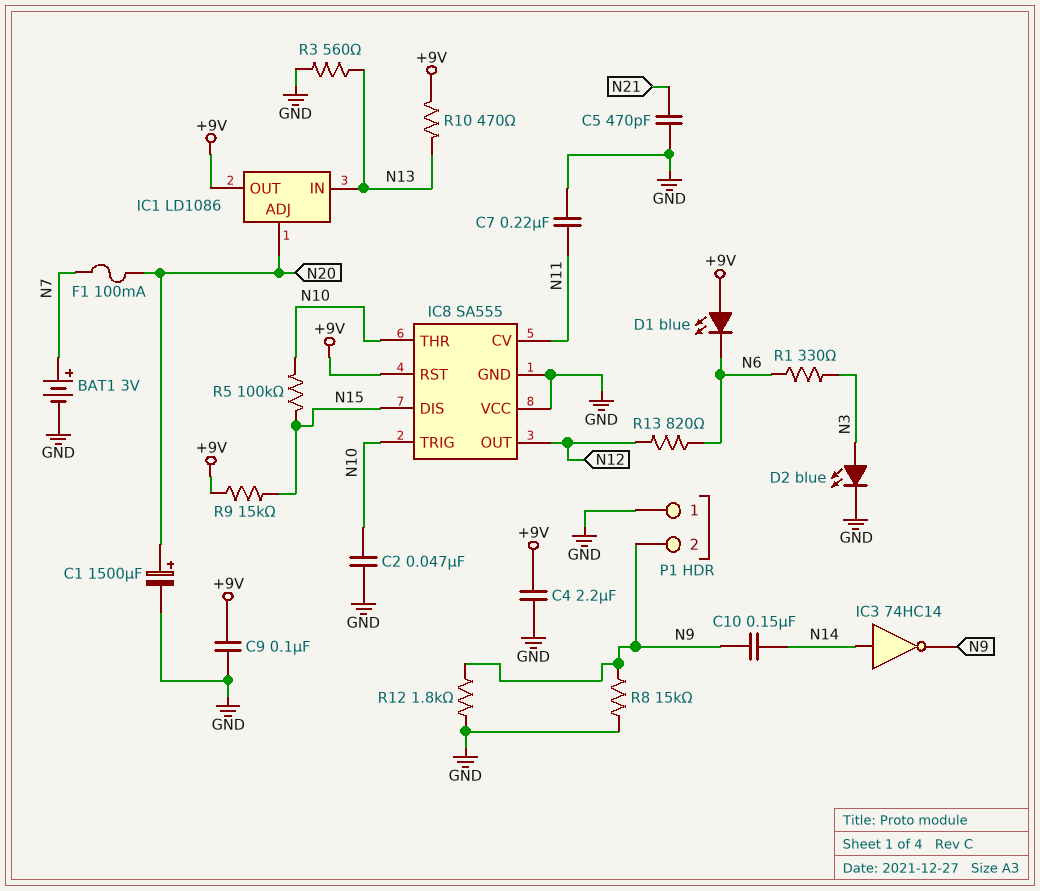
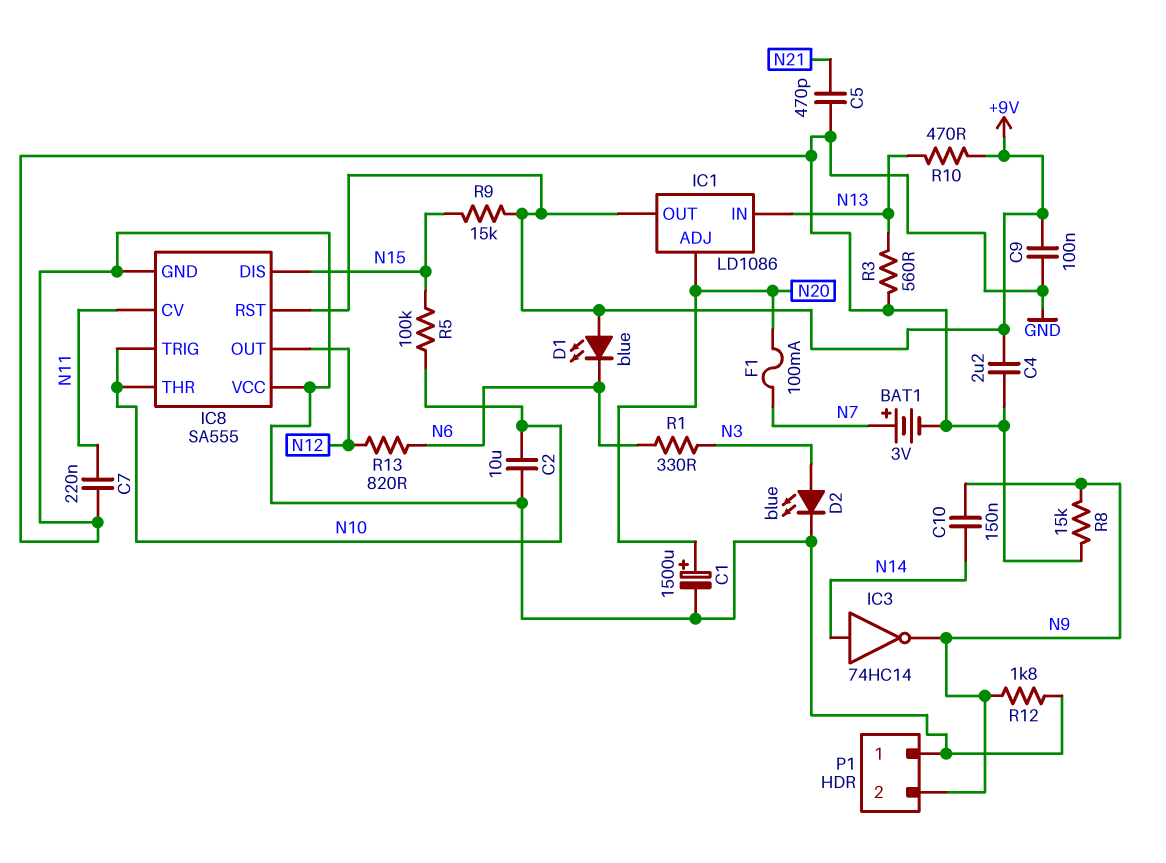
C2: 47nF (GND, N10) -> 10uF (GND, N10)

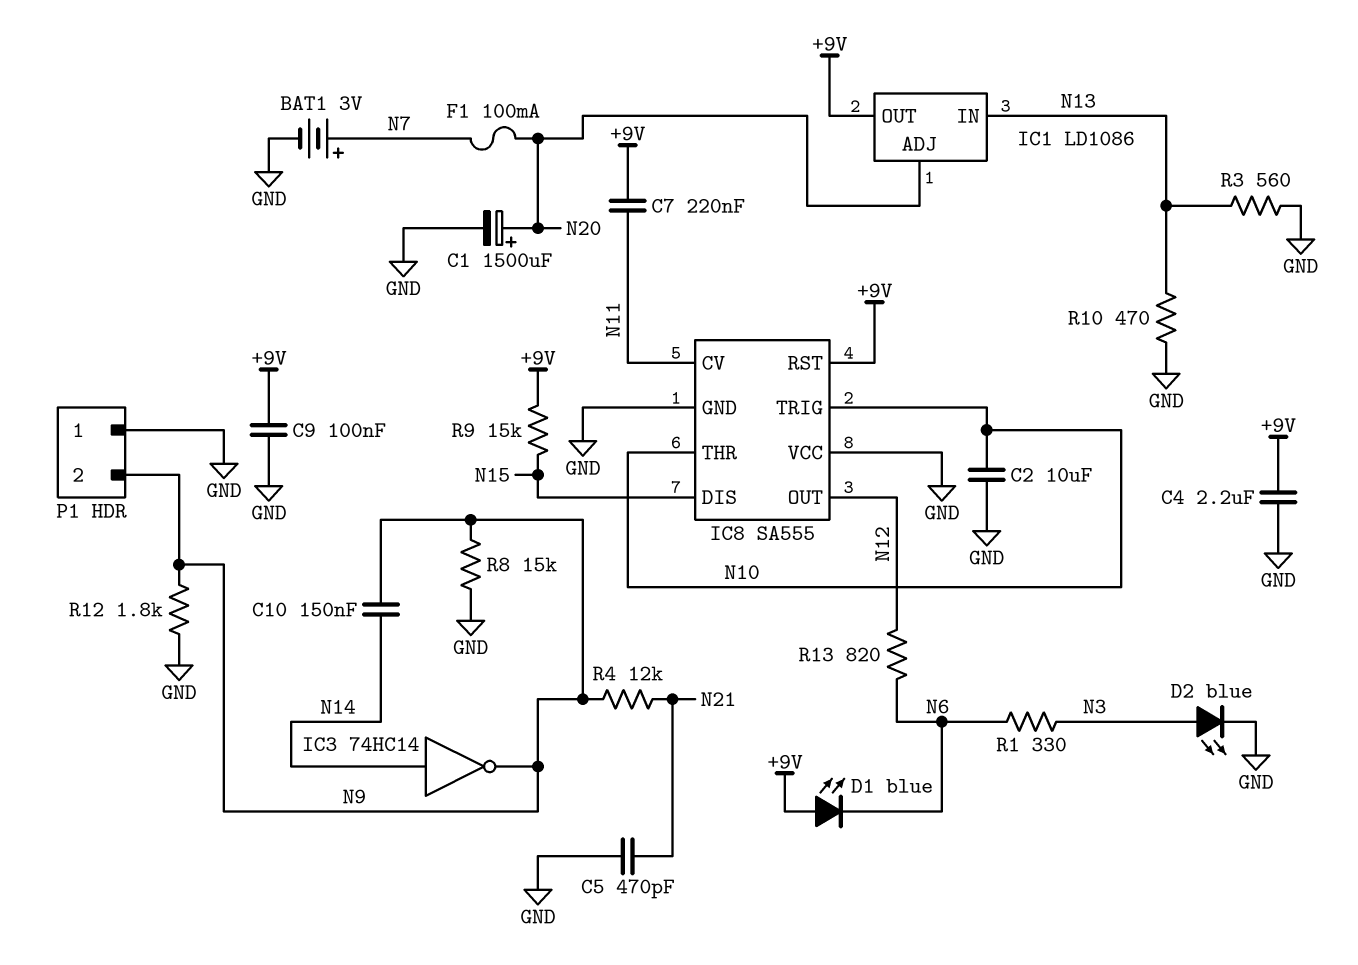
C7: 220nF (GND, N11) -> 220nF (+9V, N11)
R4: none -> 12k (N9, N21)
R5: 100k (N10, N15) -> none
R10: 470 (+9V, N13) -> 470 (GND, N13)

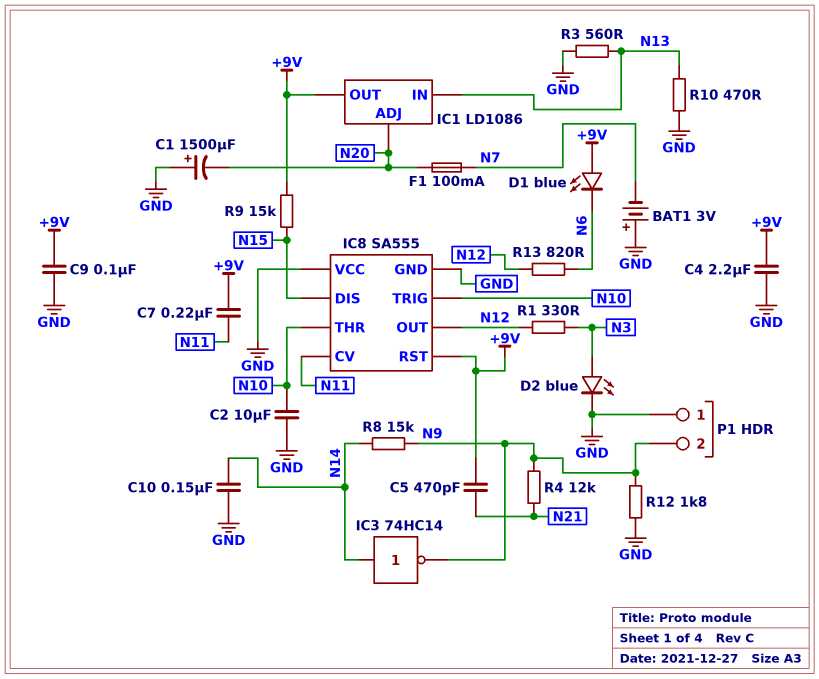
BAT1: 3V (plus N7, minus GND) -> 3V (plus GND, minus N7)
C1: 1500uF (plus N20, minus GND) -> 1500uF (plus GND, minus N20)
C5: 470pF (GND, N21) -> 470pF (+9V, N21)
C10: 150nF (N9, N14) -> 150nF (GND, N14)
R1: 330 (N3, N6) -> 330 (N3, N12)
R8: 15k (GND, N9) -> 15k (N9, N14)

